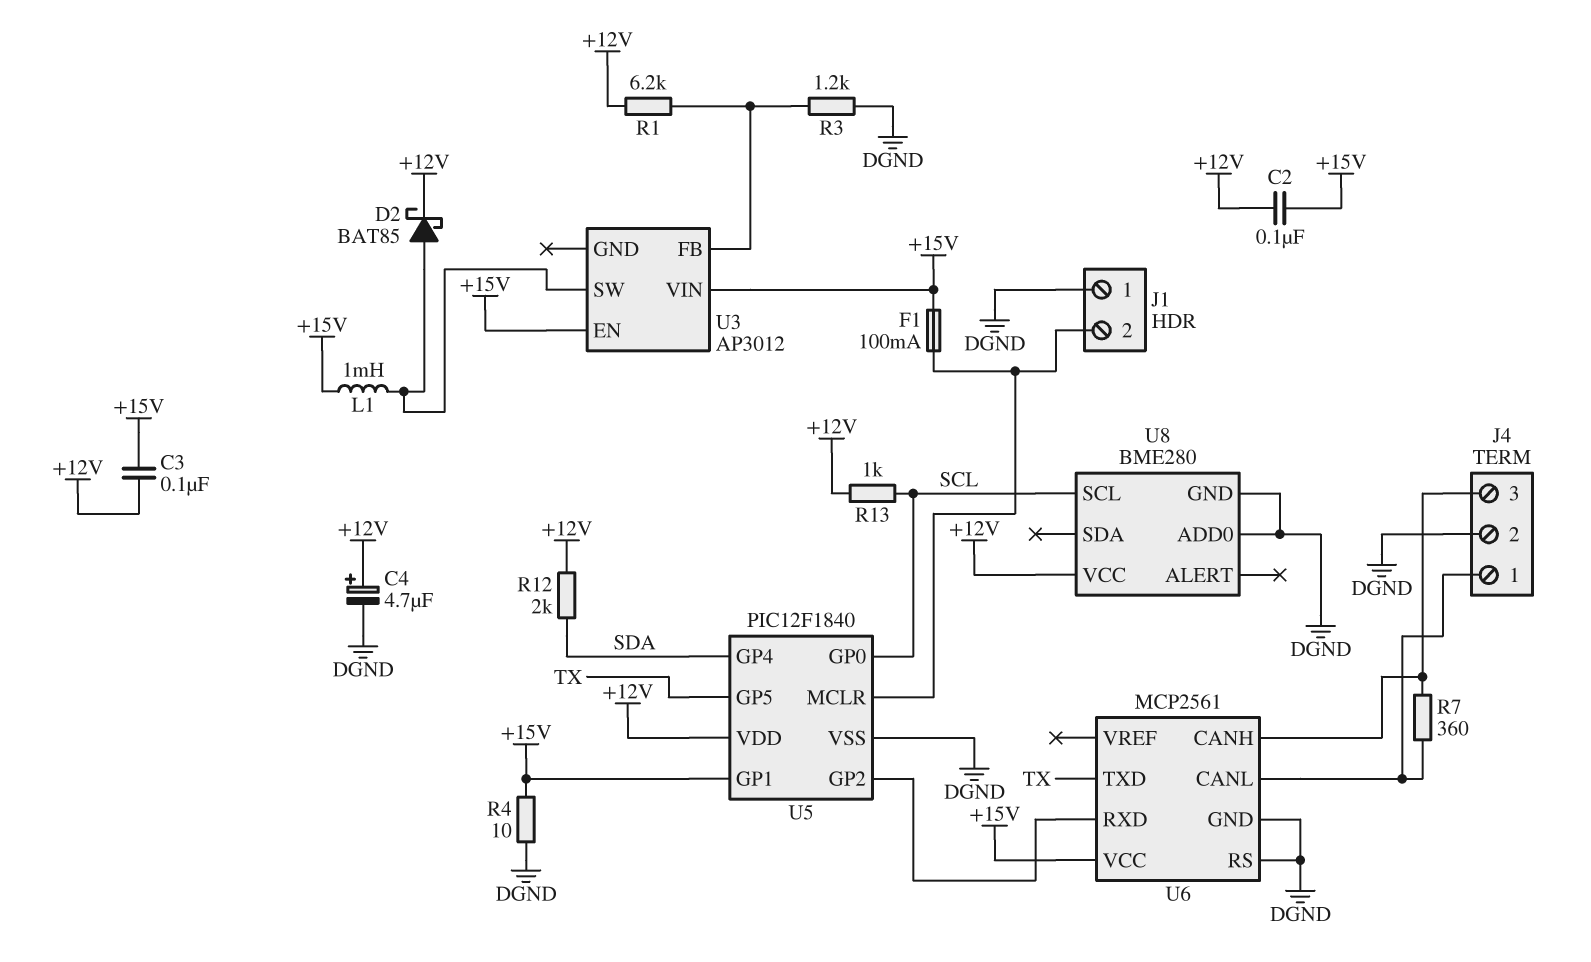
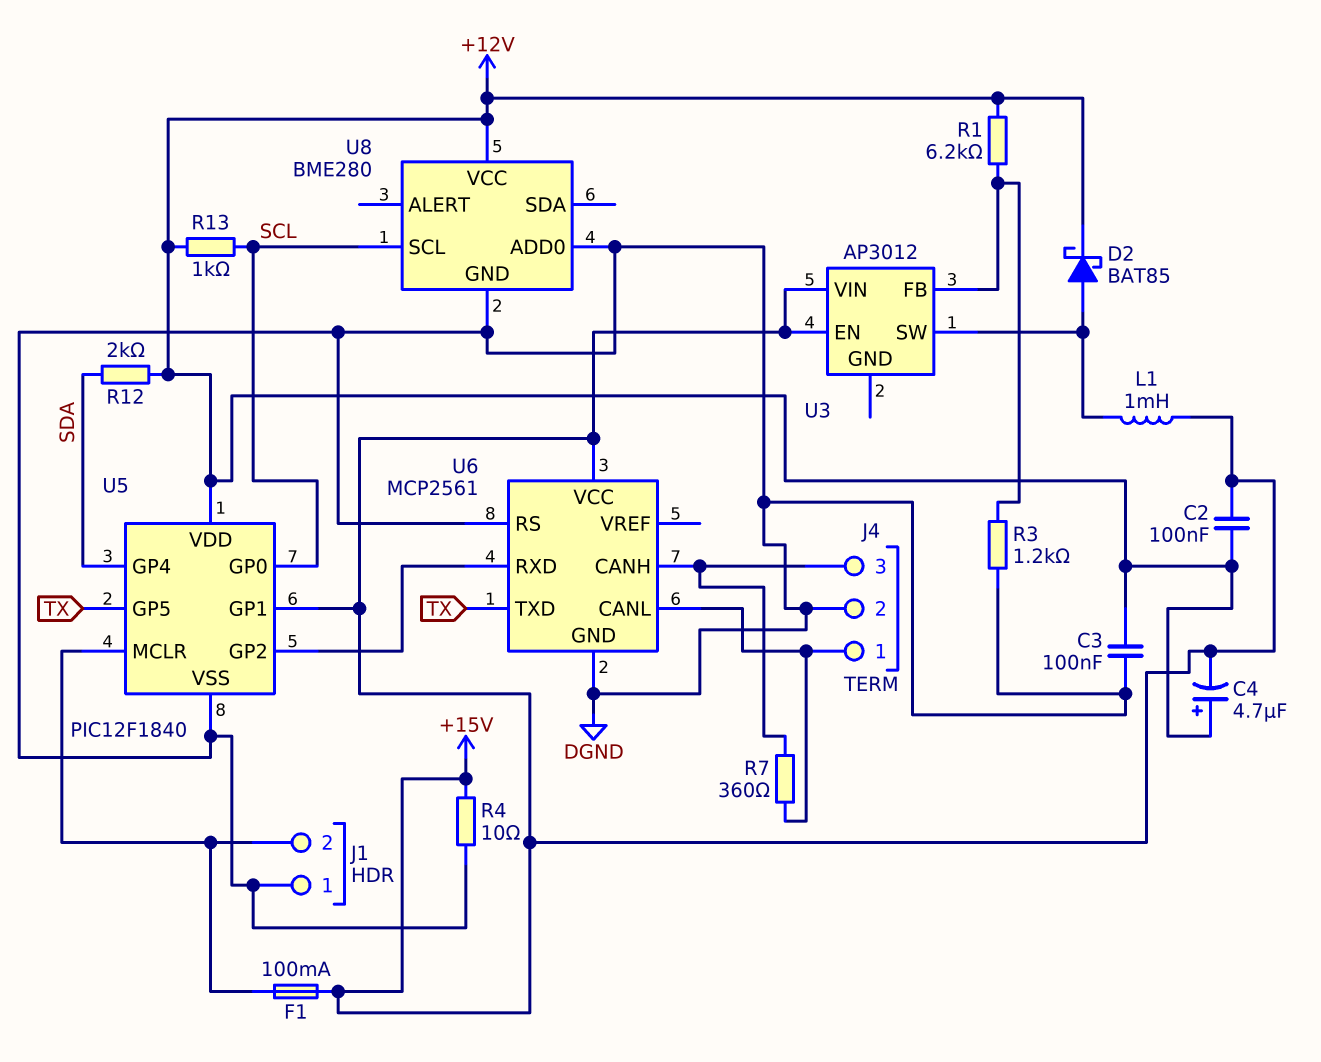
C3: 100nF (+12V, +15V) -> 100nF (+12V, DGND)
C4: 4.7uF (plus +12V, minus DGND) -> 4.7uF (plus +12V, minus +15V)

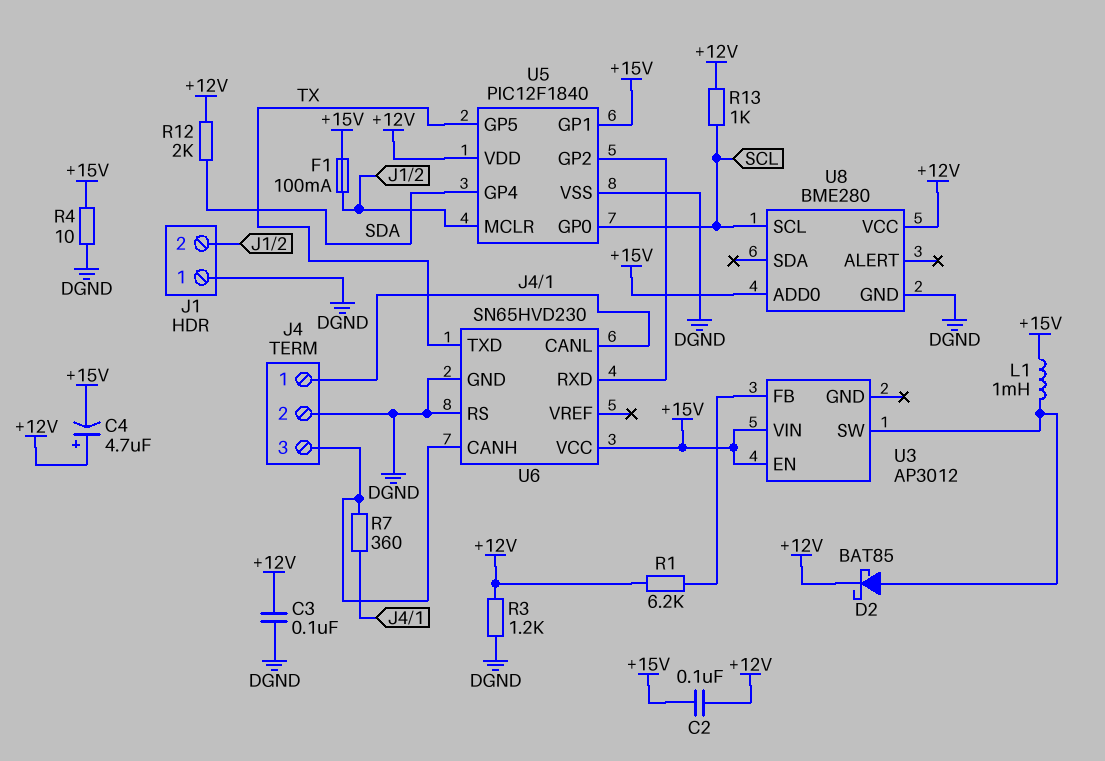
R3: 1.2k (DGND, U3/FB) -> 1.2k (+12V, DGND)
U6: MCP2561 -> SN65HVD230
U8 pin ADD0: DGND -> +15V

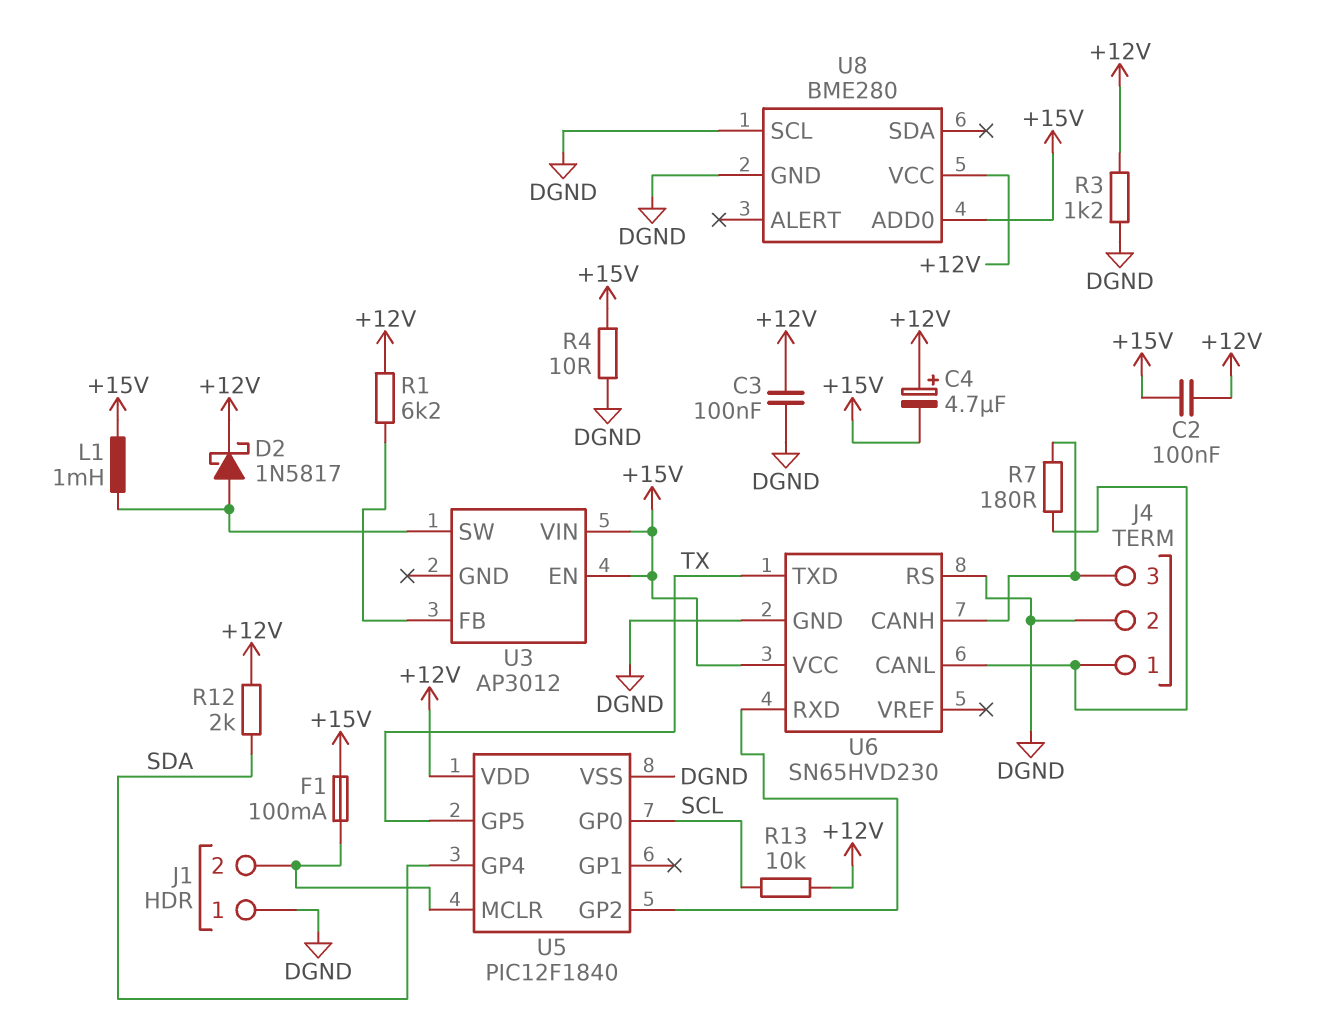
D2: schottky BAT85 (A U3/SW, K +12V) -> schottky 1N5817 (A U3/SW, K +12V)
R7: 360 (J4/1, J4/3) -> 180 (J4/1, J4/3)
R13: 1k (+12V, SCL) -> 10k (+12V, SCL)
U5 pin GP1: +15V -> none
U8 pin SCL: SCL -> DGND

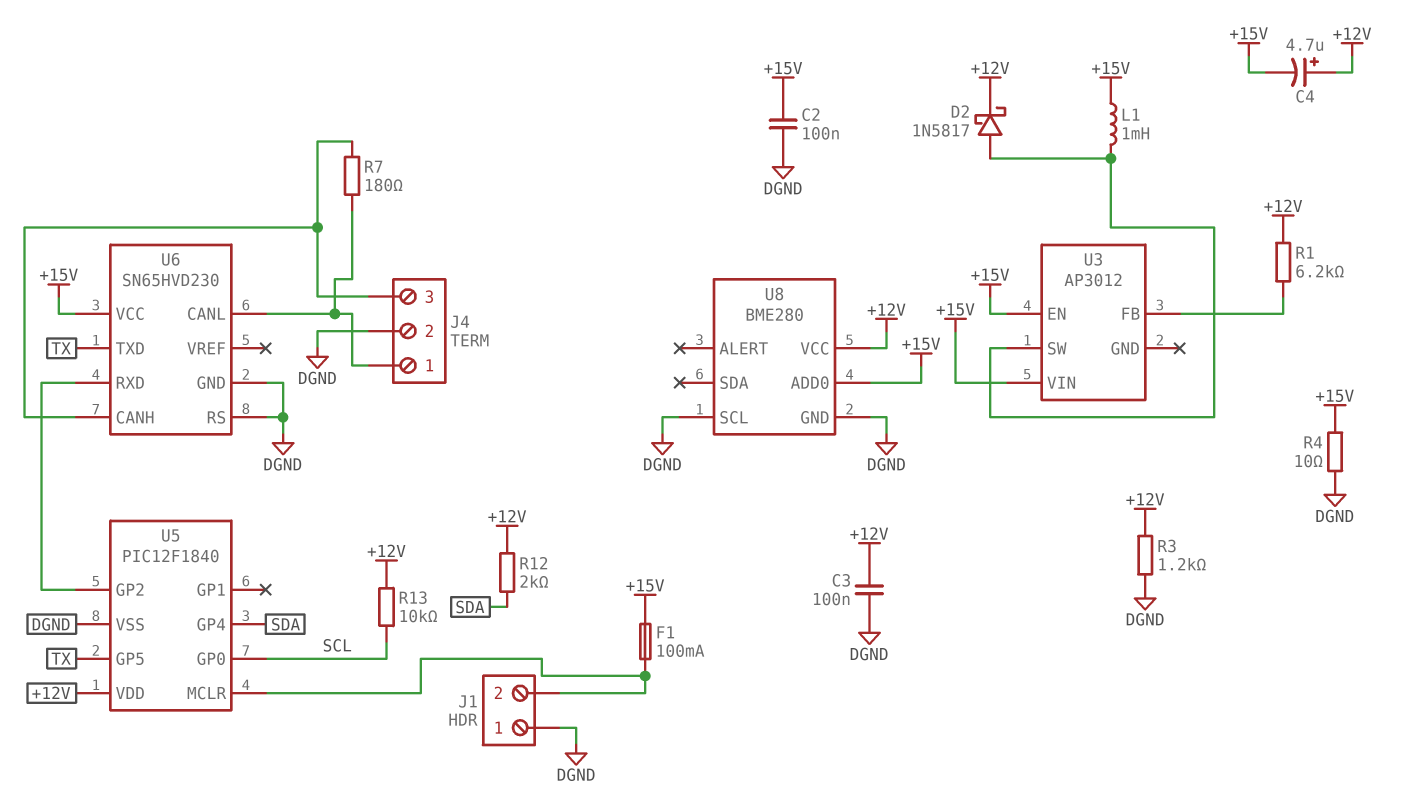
C2: 100nF (+12V, +15V) -> 100nF (+15V, DGND)

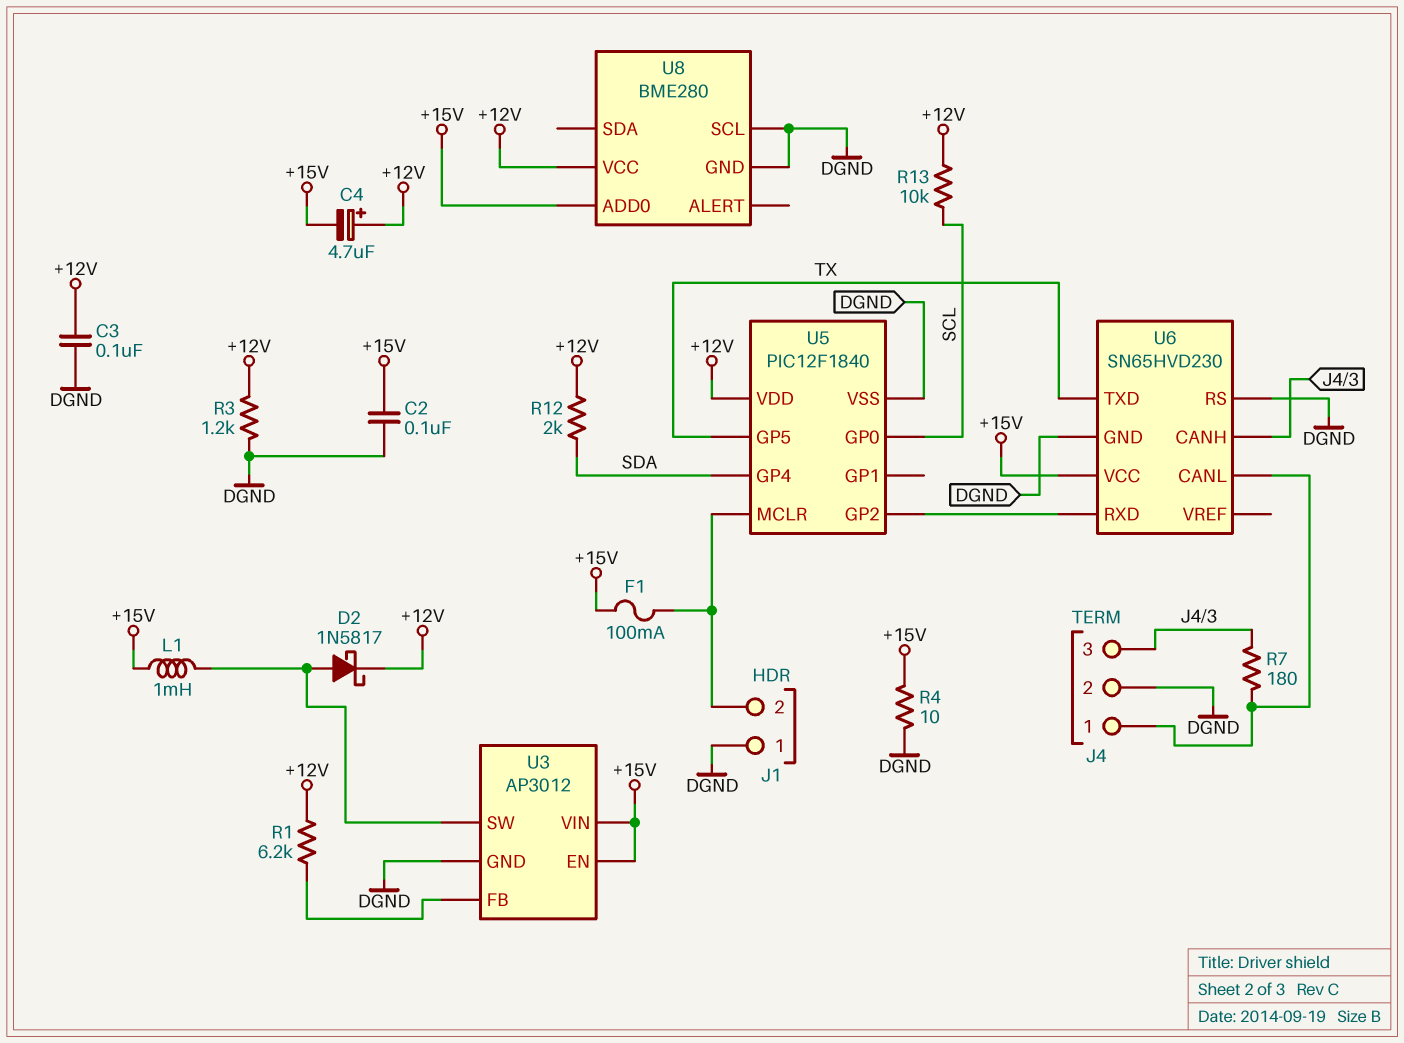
U3 pin GND: none -> DGND

